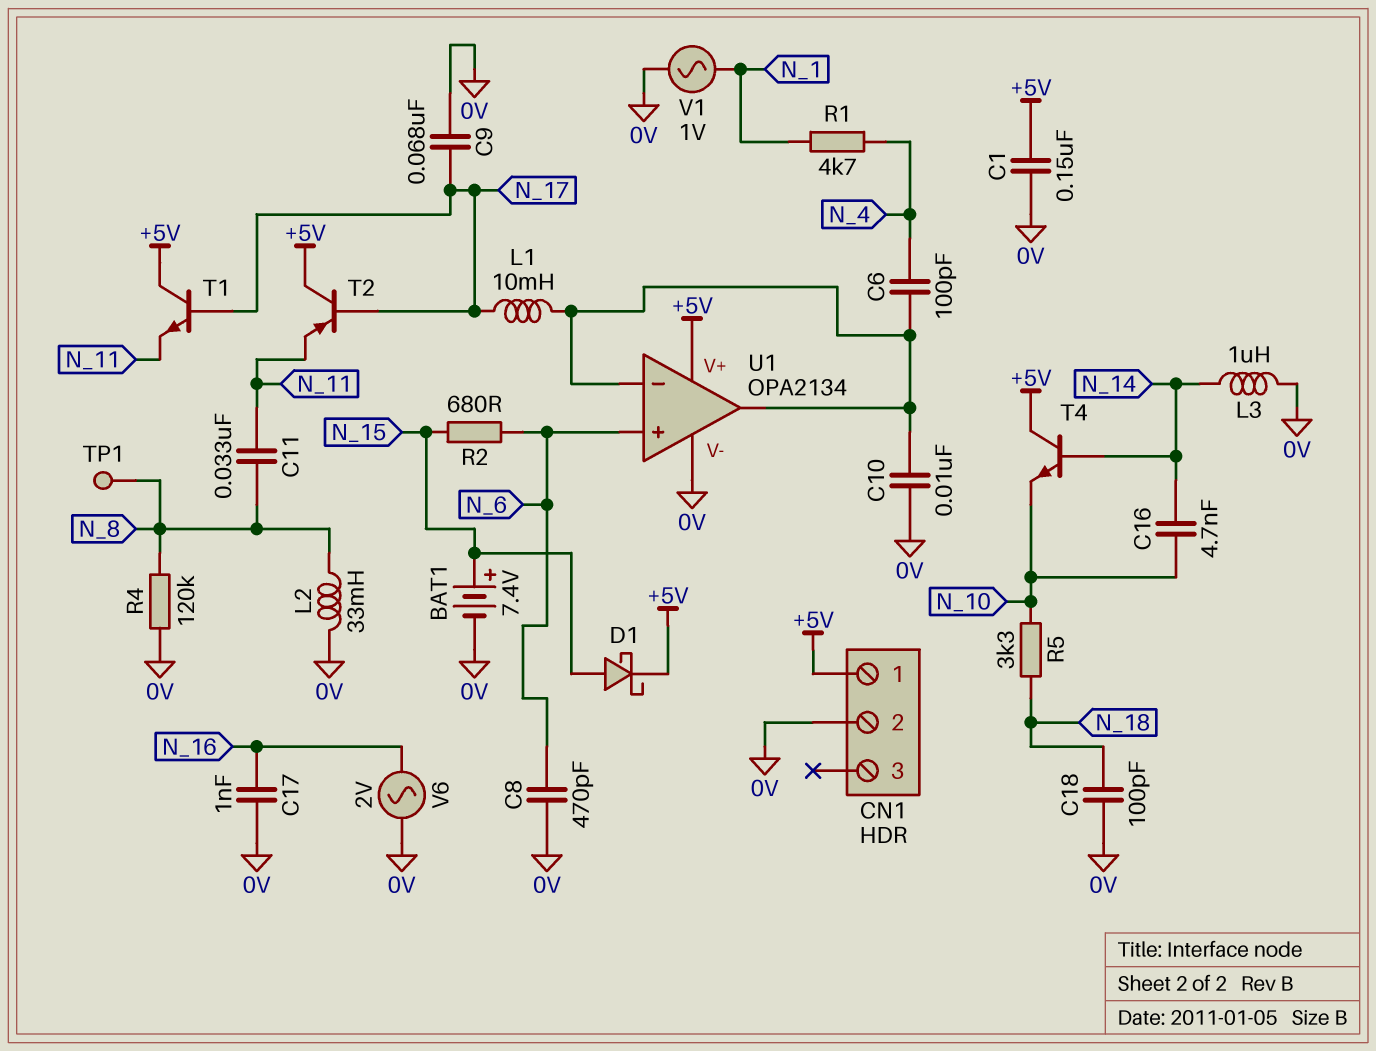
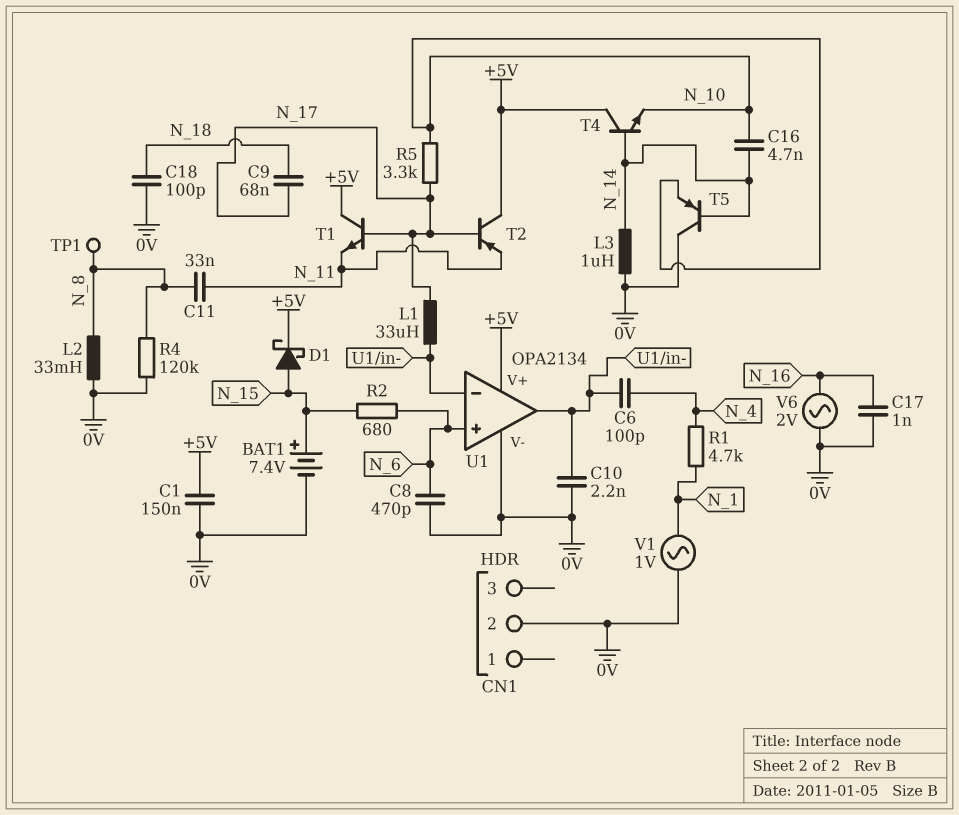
C9: 68nF (0V, N_17) -> 68nF (N_17, N_18)
C10: 10nF (0V, U1/in-) -> 2.2nF (0V, U1/in-)
CN1 pin 1: +5V -> none
L1: 10mH (N_17, U1/in-) -> 33uH (N_17, U1/in-)
R5: 3.3k (N_10, N_18) -> 3.3k (N_10, N_17)
T5: none -> PNP (B N_14, C 0V, E N_10)

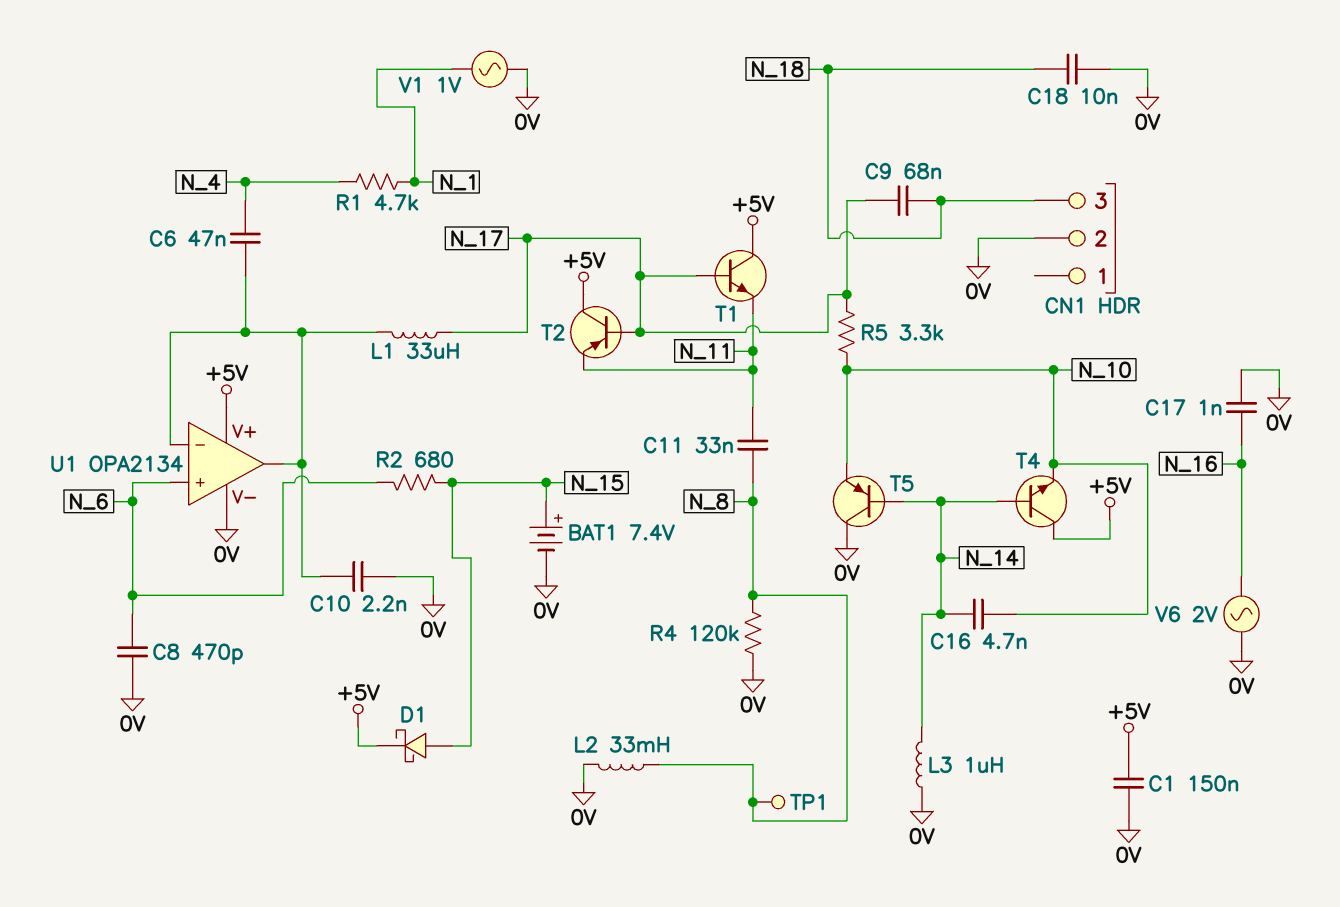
C6: 100pF (N_4, U1/in-) -> 47nF (N_4, U1/in-)
C18: 100pF (0V, N_18) -> 10nF (0V, N_18)
CN1 pin 3: none -> N_18

